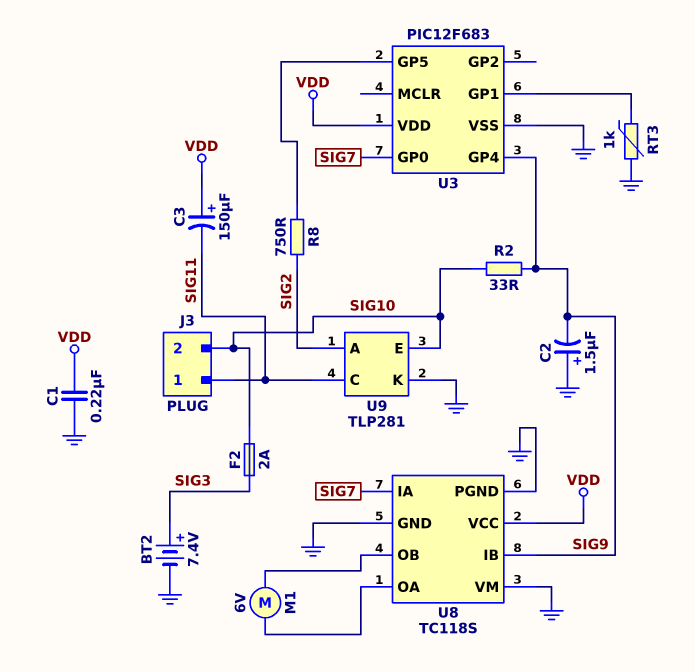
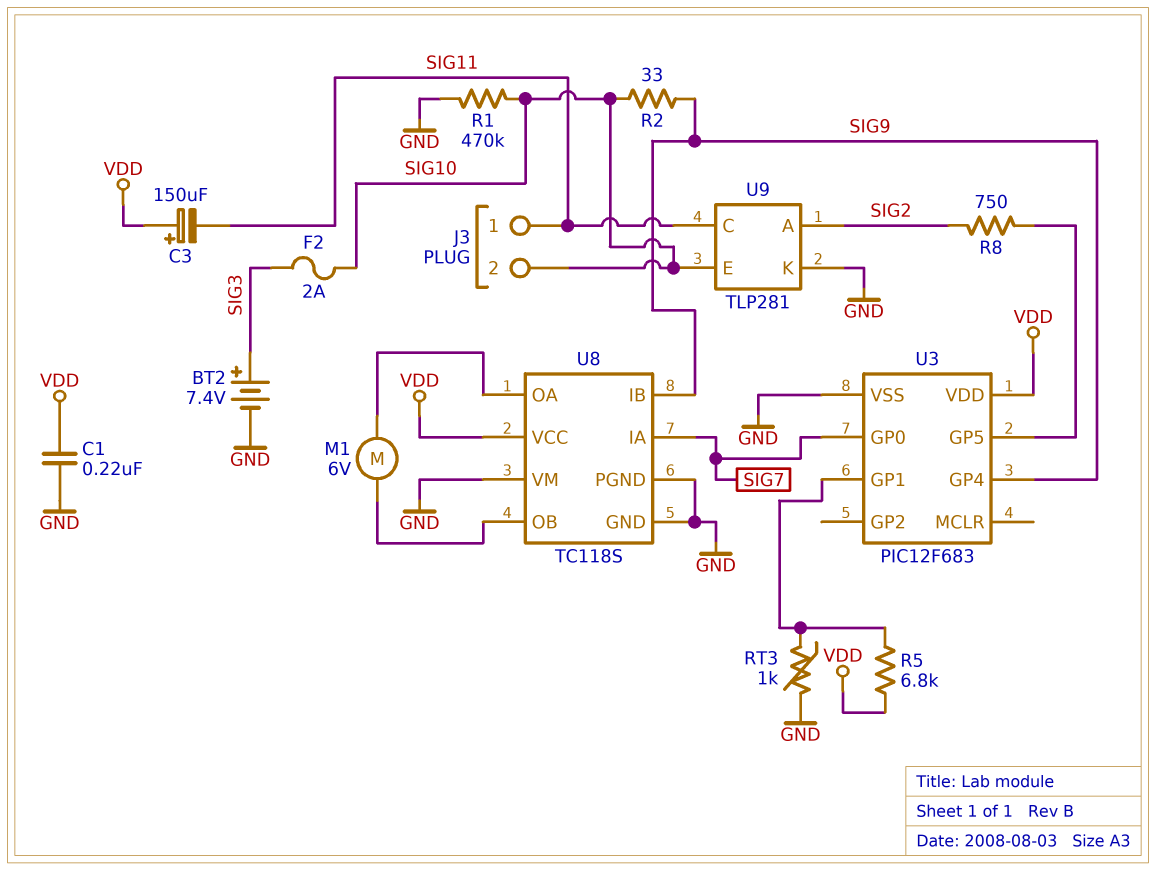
C2: 1.5uF (plus GND, minus SIG9) -> none
R1: none -> 470k (GND, SIG10)
R5: none -> 6.8k (U3/GP1, VDD)

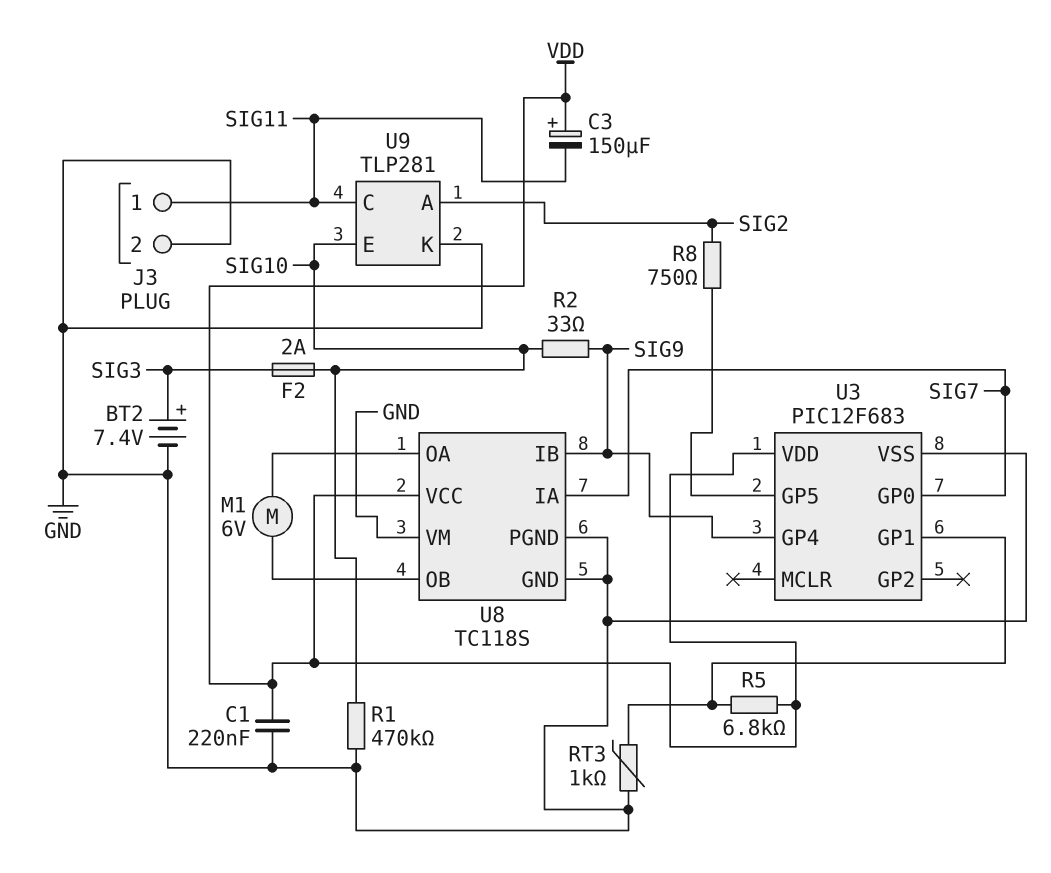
J3 pin 2: SIG10 -> GND

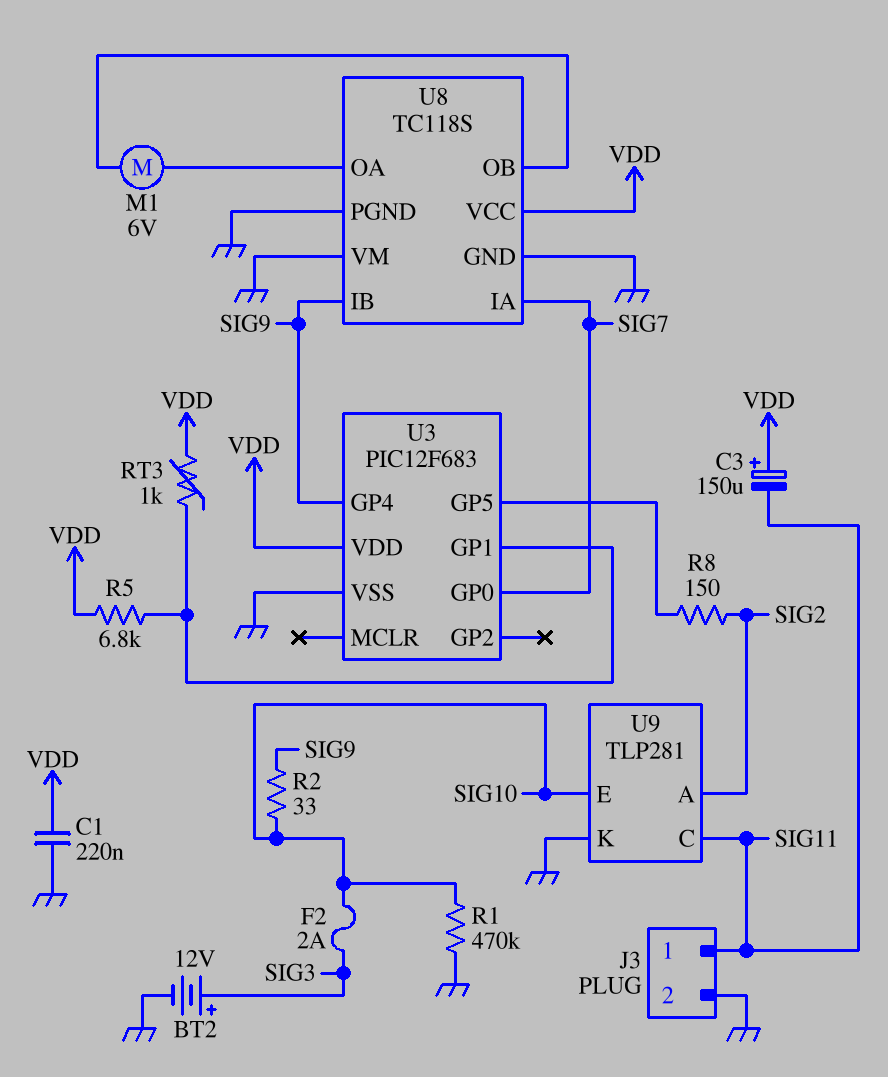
BT2: 7.4V (plus SIG3, minus GND) -> 12V (plus SIG3, minus GND)
R8: 750 (SIG2, U3/GP5) -> 150 (SIG2, U3/GP5)
RT3: 1k (GND, U3/GP1) -> 1k (U3/GP1, VDD)

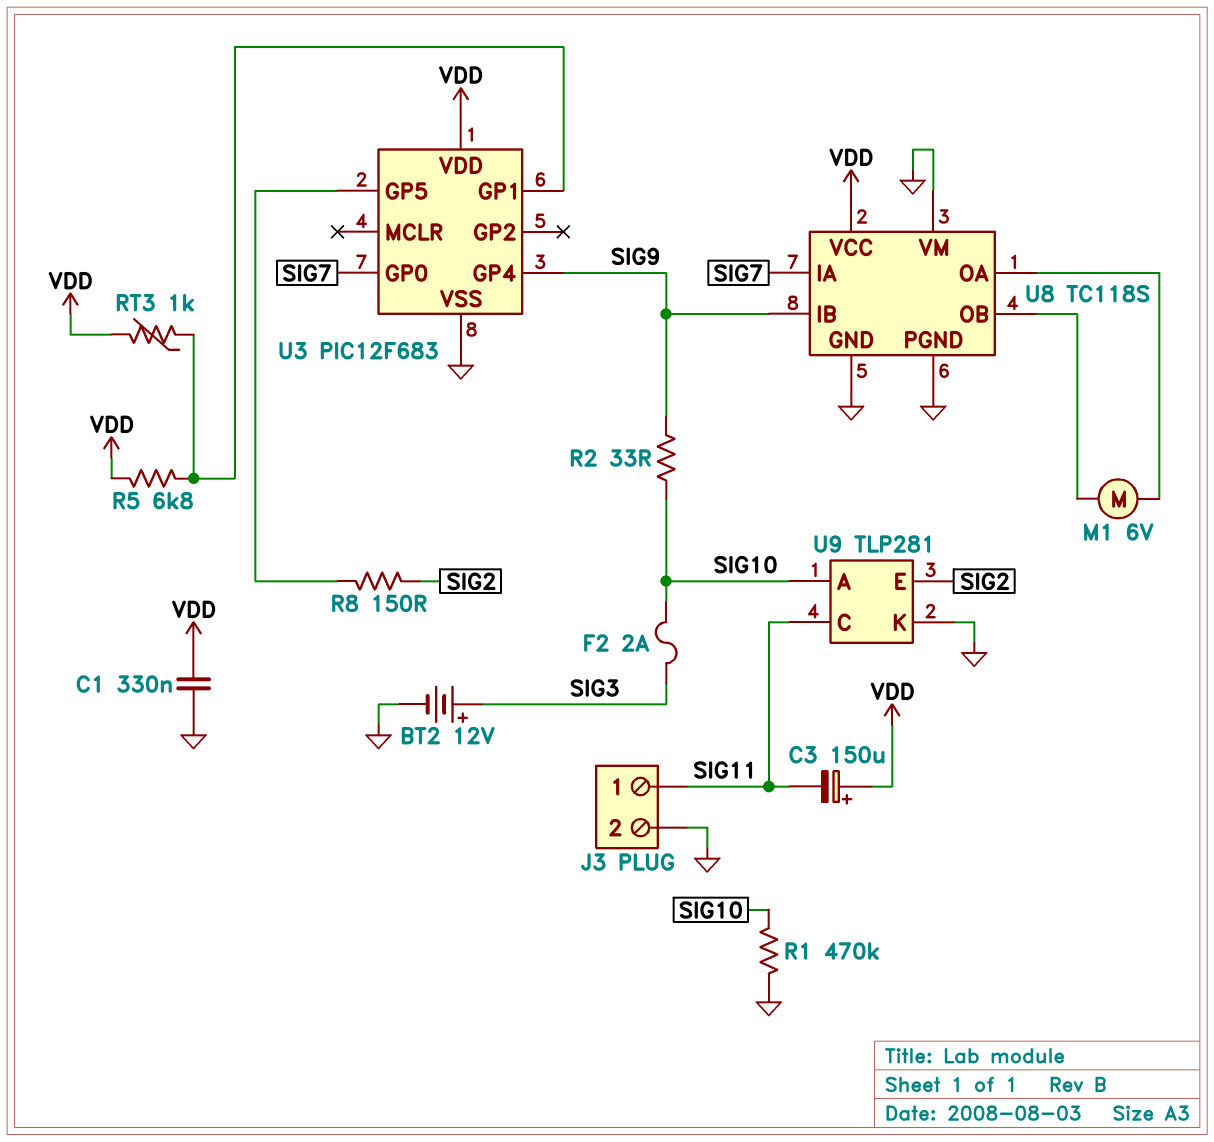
C1: 220nF (GND, VDD) -> 330nF (GND, VDD)
U9 pin A: SIG2 -> SIG10
U9 pin E: SIG10 -> SIG2

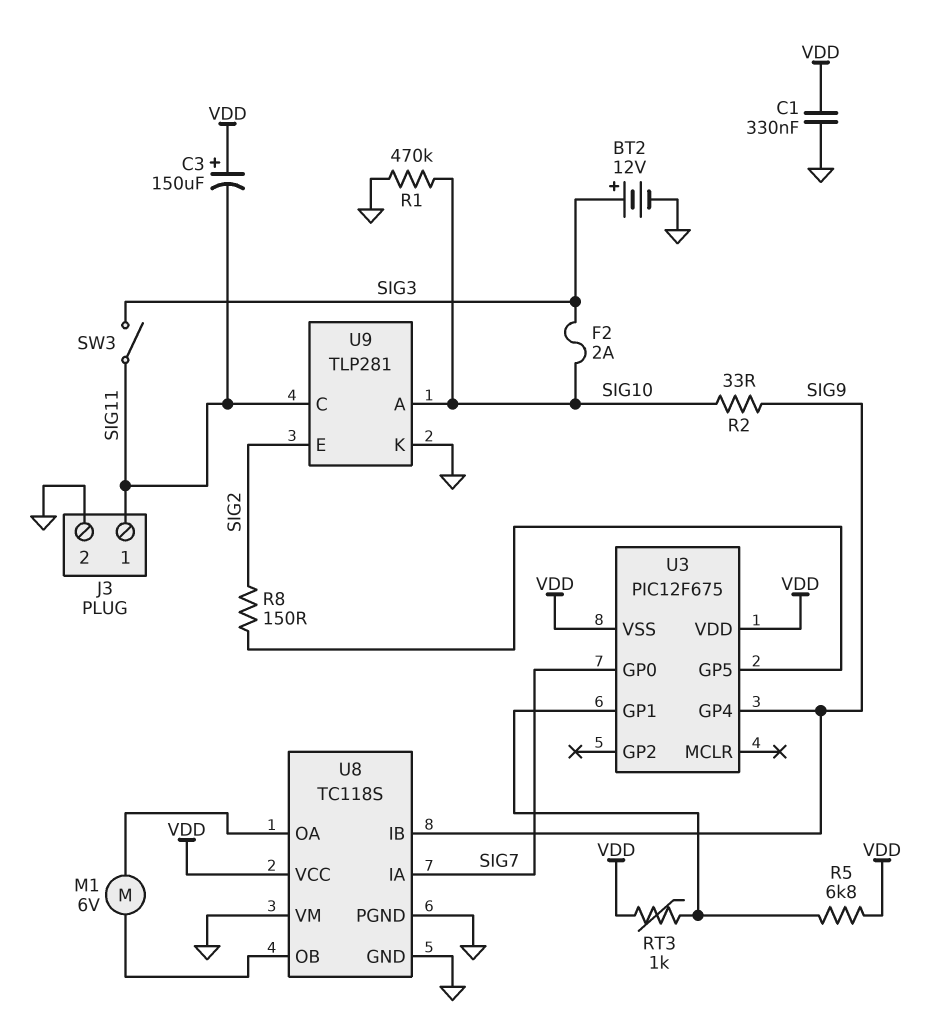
SW3: none -> switch (SIG3, SIG11)
U3: PIC12F683 -> PIC12F675
U3 pin VSS: GND -> VDD

